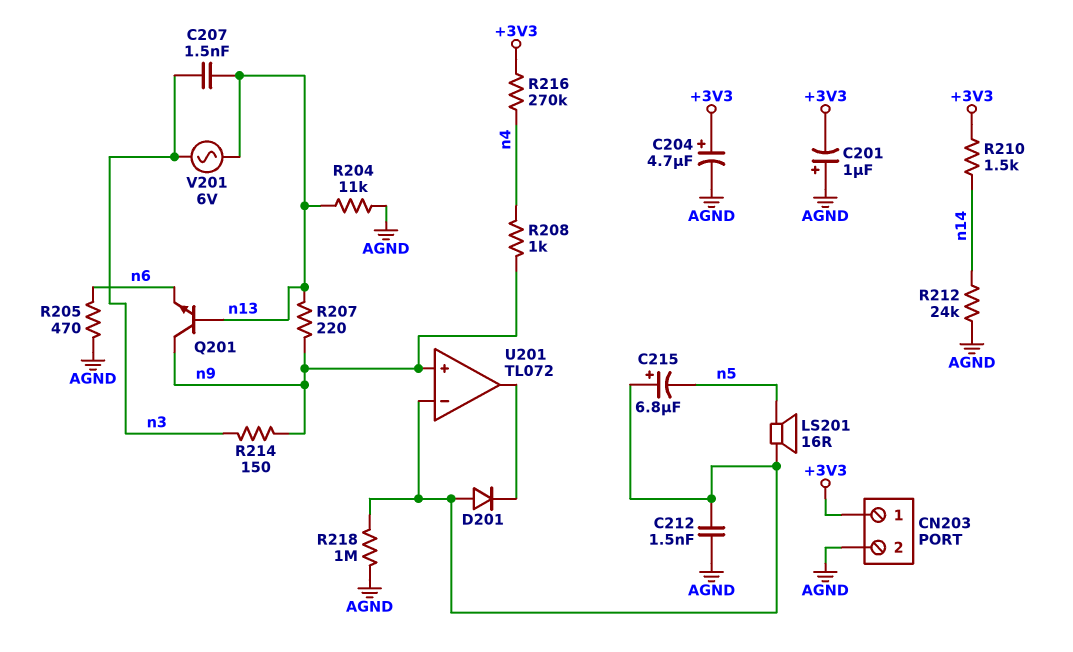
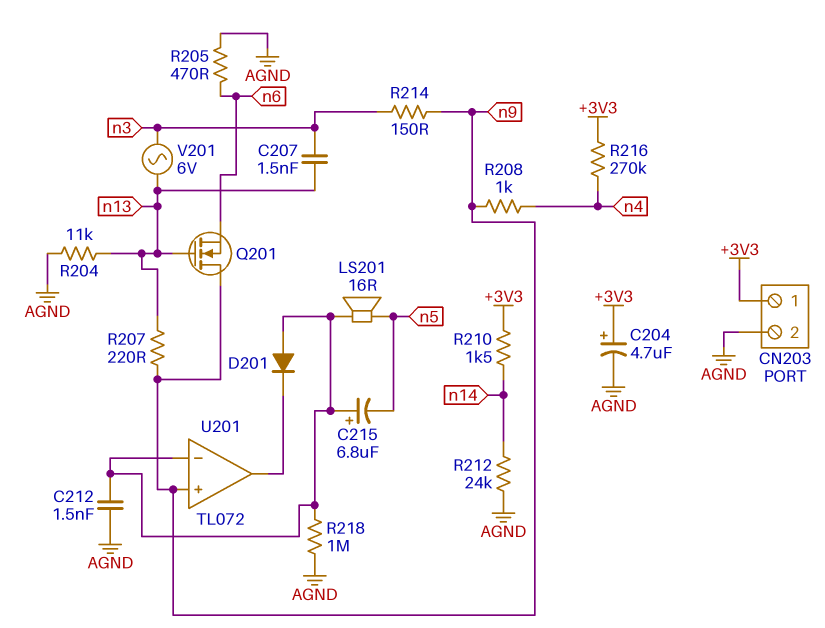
C201: 1uF (plus AGND, minus +3V3) -> none
Q201: NPN (B n13, C n9, E n6) -> NMOS (G n13, D n9, S n6)

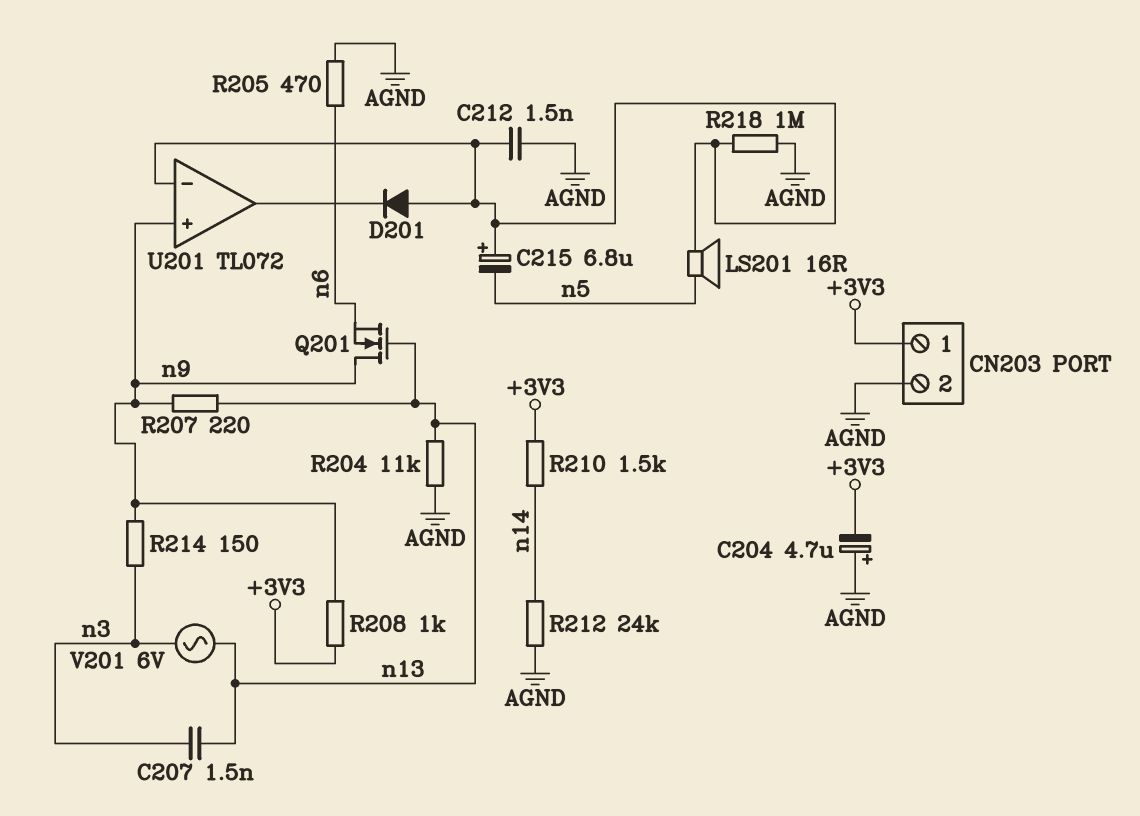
C204: 4.7uF (plus +3V3, minus AGND) -> 4.7uF (plus AGND, minus +3V3)
R208: 1k (n4, n9) -> 1k (+3V3, n9)
R216: 270k (+3V3, n4) -> none

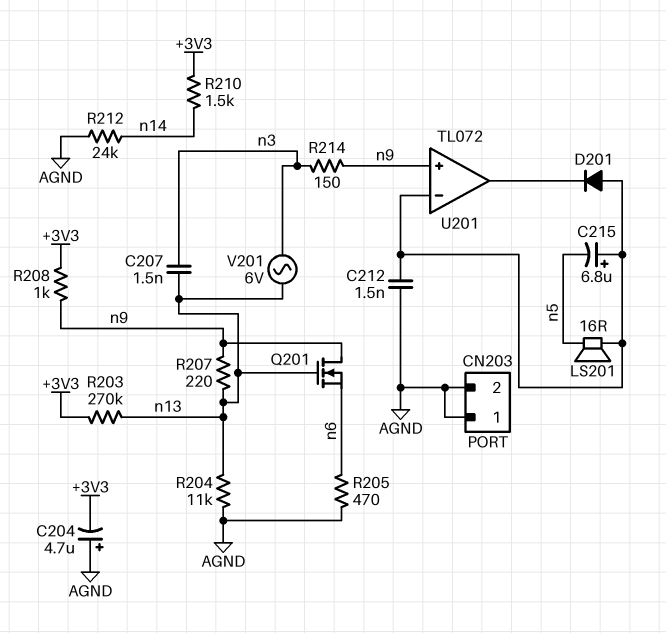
CN203 pin 1: +3V3 -> AGND
R203: none -> 270k (+3V3, n13)
R218: 1M (AGND, U201/in-) -> none

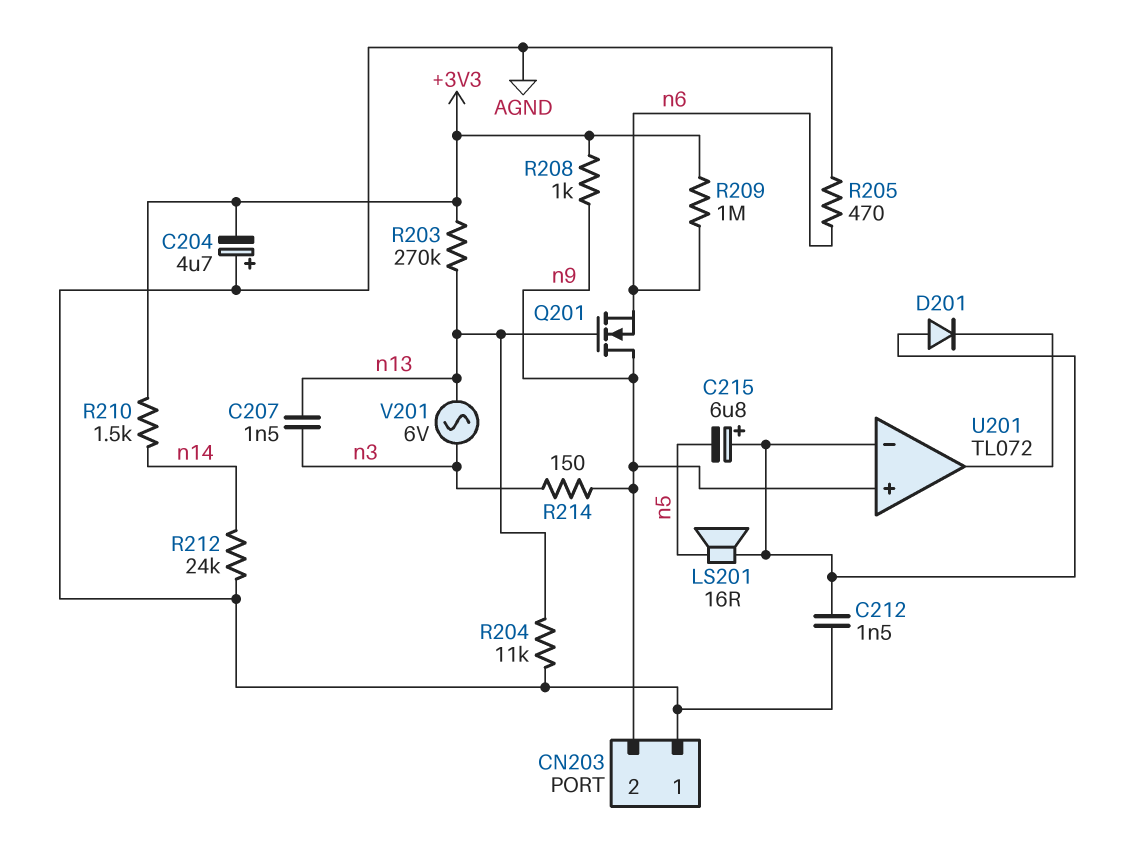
CN203 pin 2: AGND -> n9
R207: 220 (n9, n13) -> none
R209: none -> 1M (+3V3, n6)

